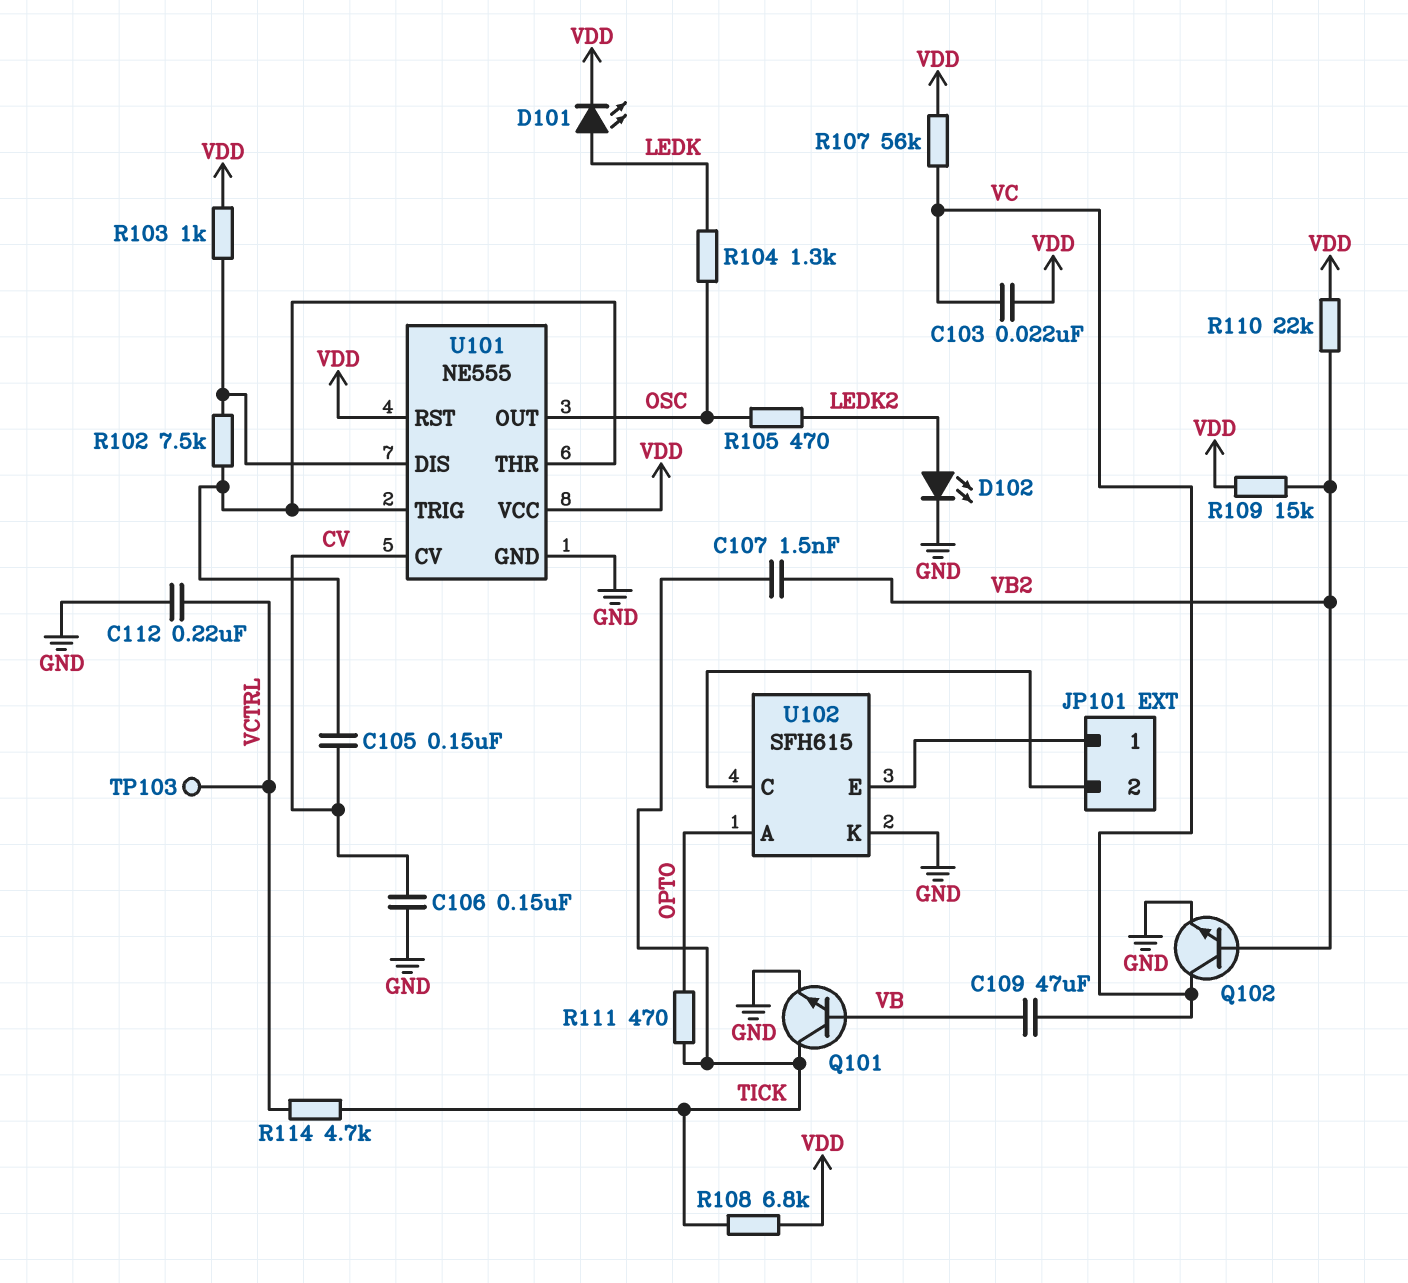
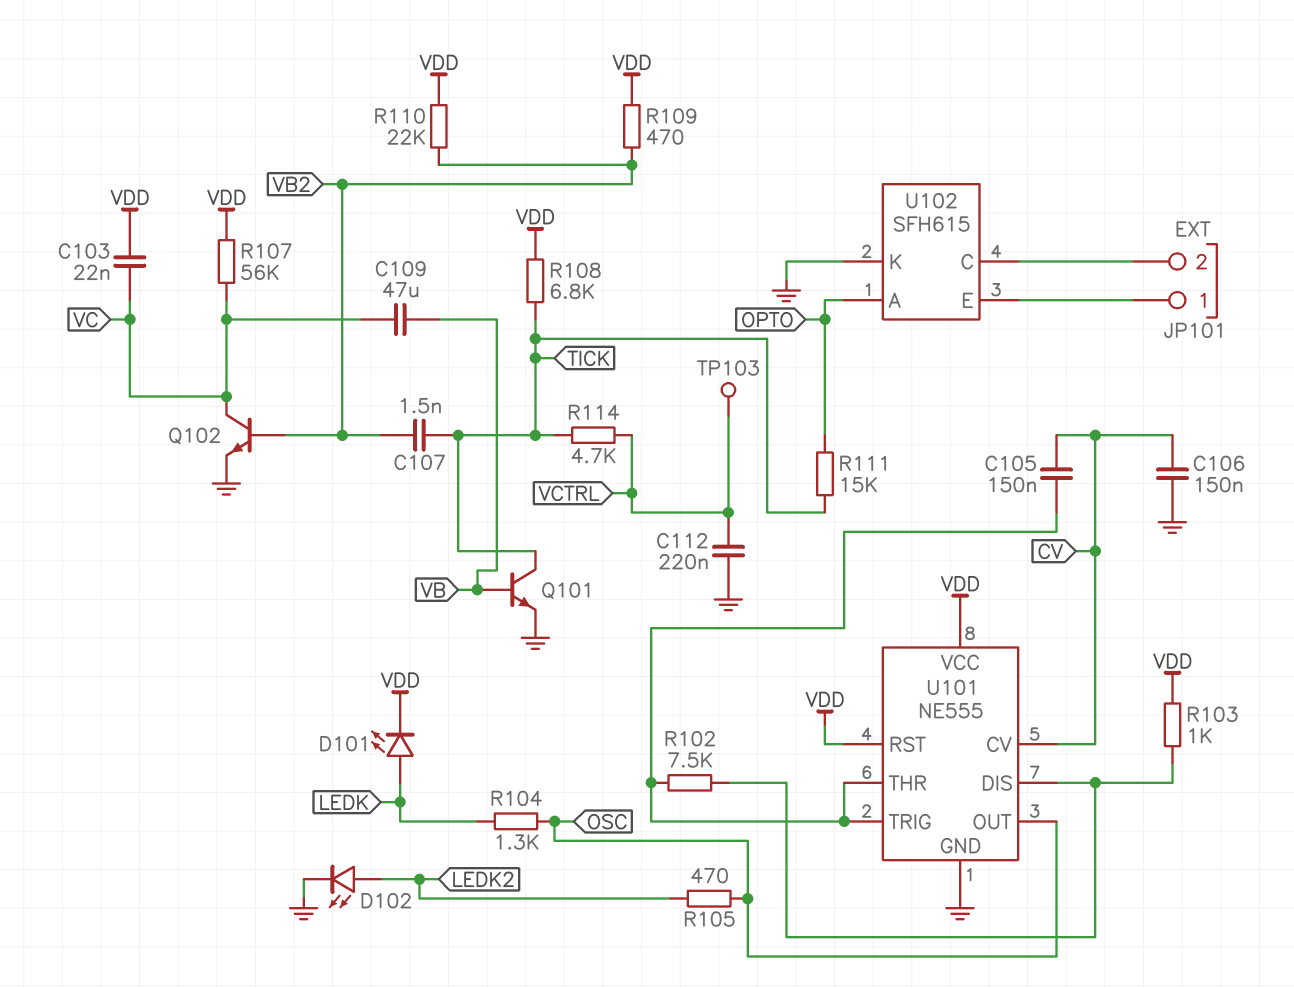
R109: 15k (VB2, VDD) -> 470 (VB2, VDD)
R111: 470 (OPTO, TICK) -> 15k (OPTO, TICK)

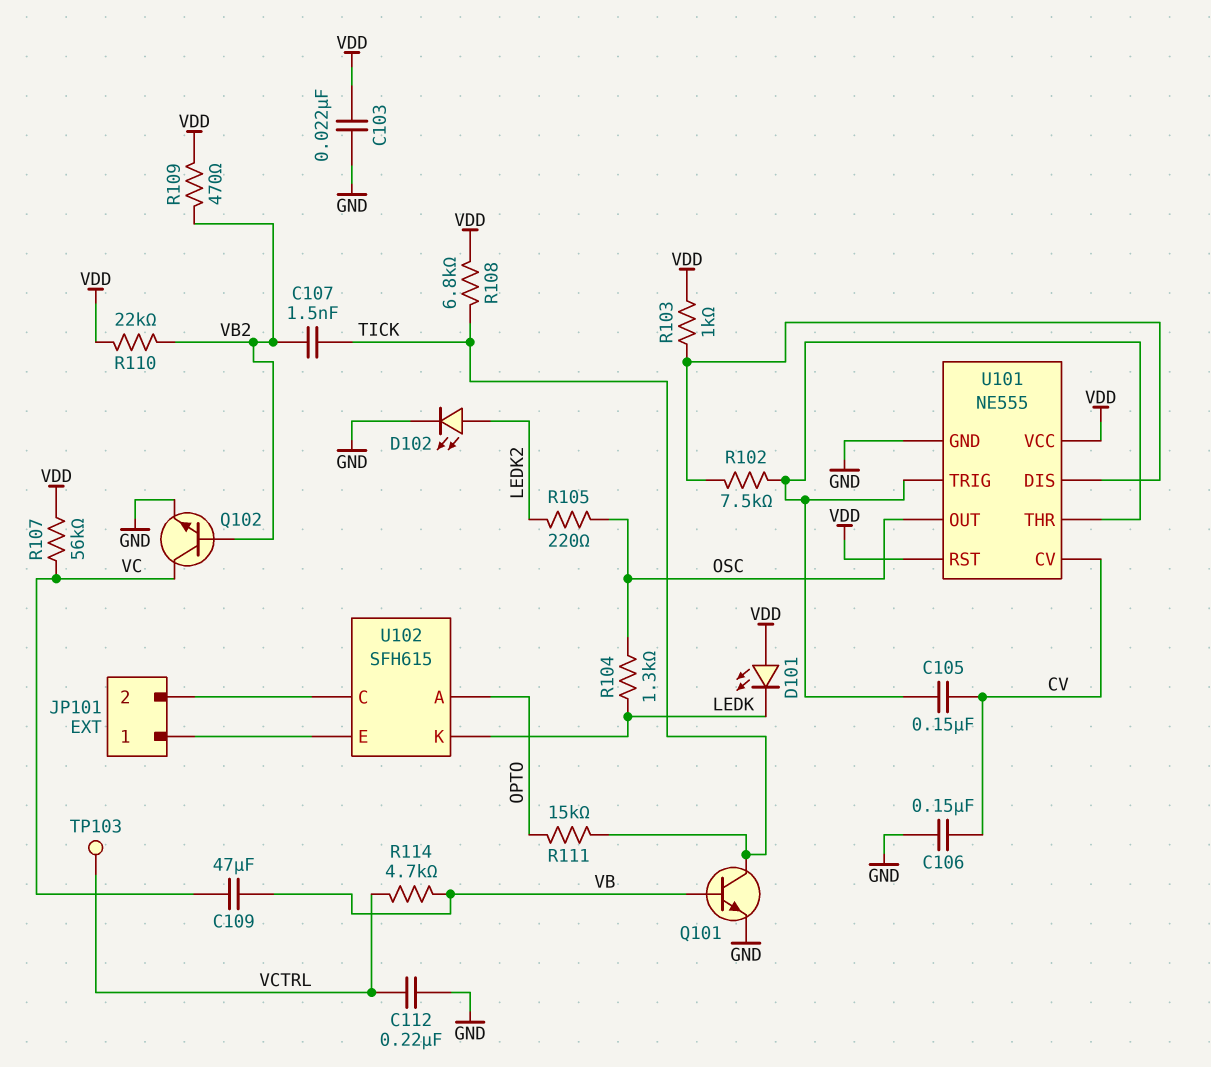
C103: 22nF (VC, VDD) -> 22nF (GND, VDD)
D101: LED (A LEDK, K VDD) -> LED (A VDD, K LEDK)
R105: 470 (LEDK2, OSC) -> 220 (LEDK2, OSC)
R114: 4.7k (TICK, VCTRL) -> 4.7k (VB, VCTRL)
U102 pin K: GND -> LEDK

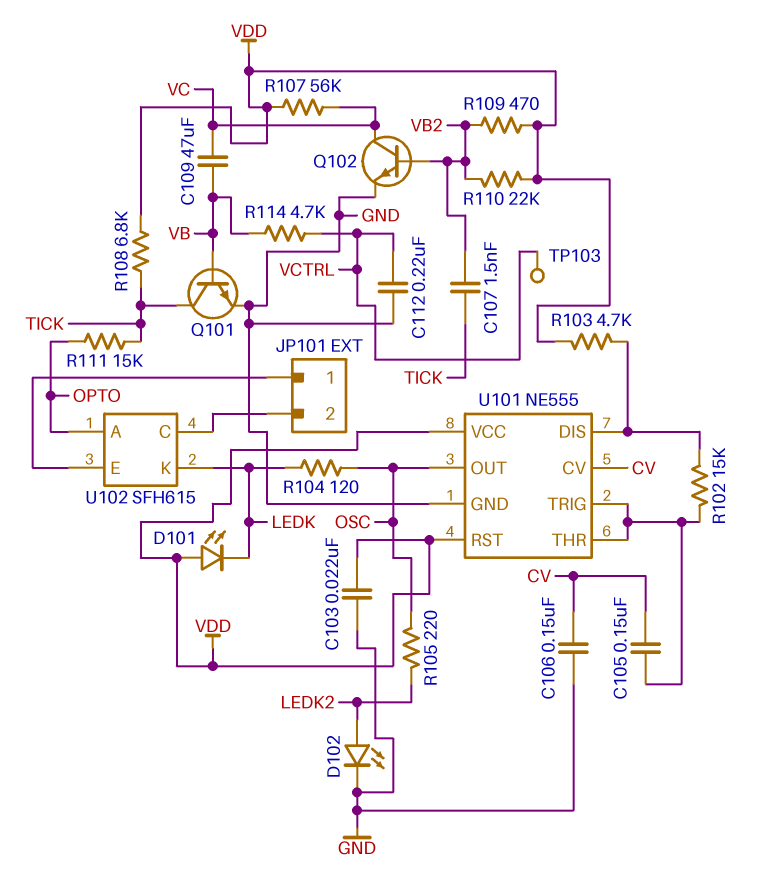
R102: 7.5k (U101/DIS, U101/THR) -> 15k (U101/DIS, U101/THR)
R103: 1k (U101/DIS, VDD) -> 4.7k (U101/DIS, VDD)
R104: 1.3k (LEDK, OSC) -> 120 (LEDK, OSC)

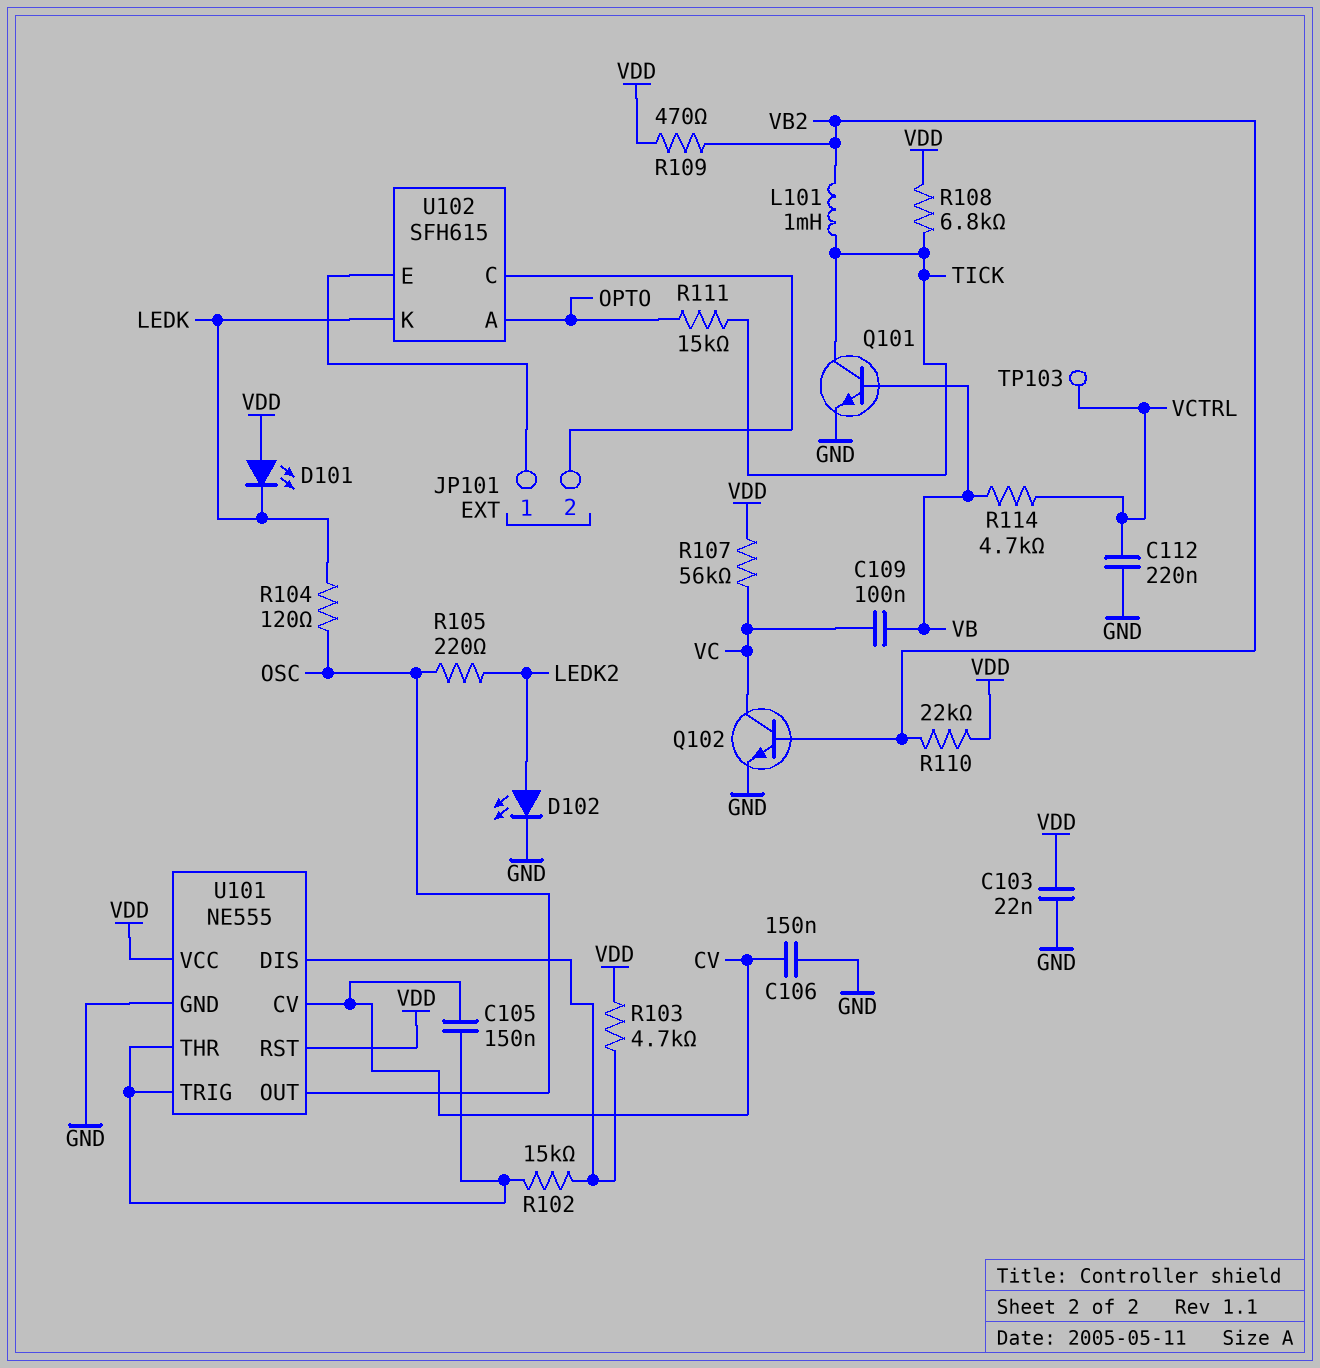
C107: 1.5nF (TICK, VB2) -> none
C109: 47uF (VB, VC) -> 100nF (VB, VC)
L101: none -> 1mH (TICK, VB2)

